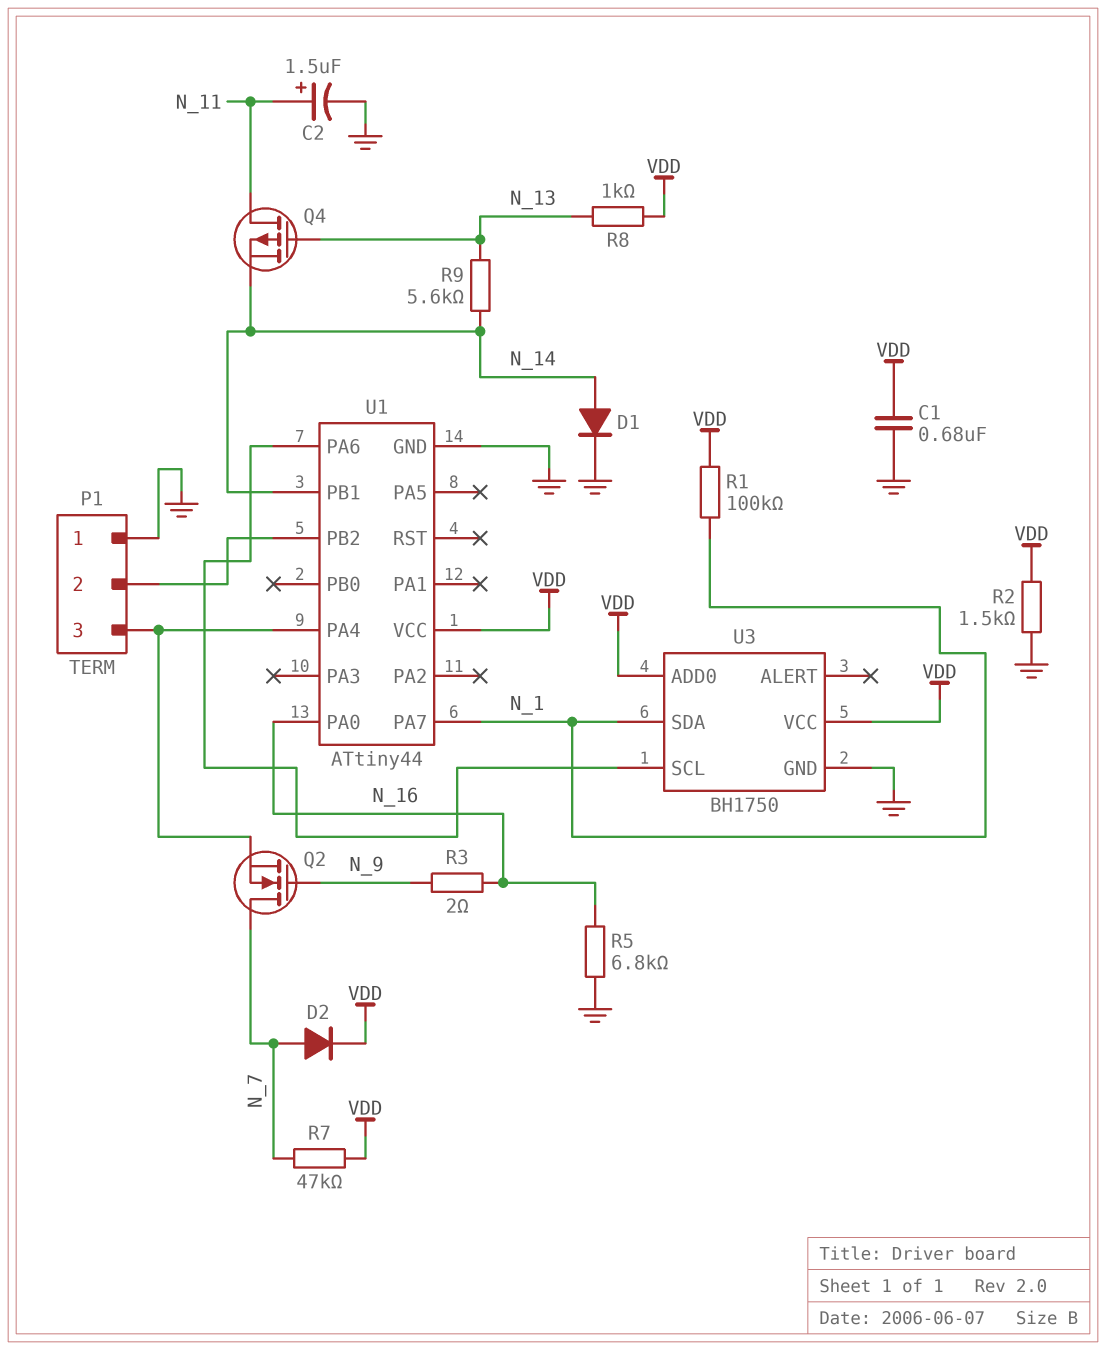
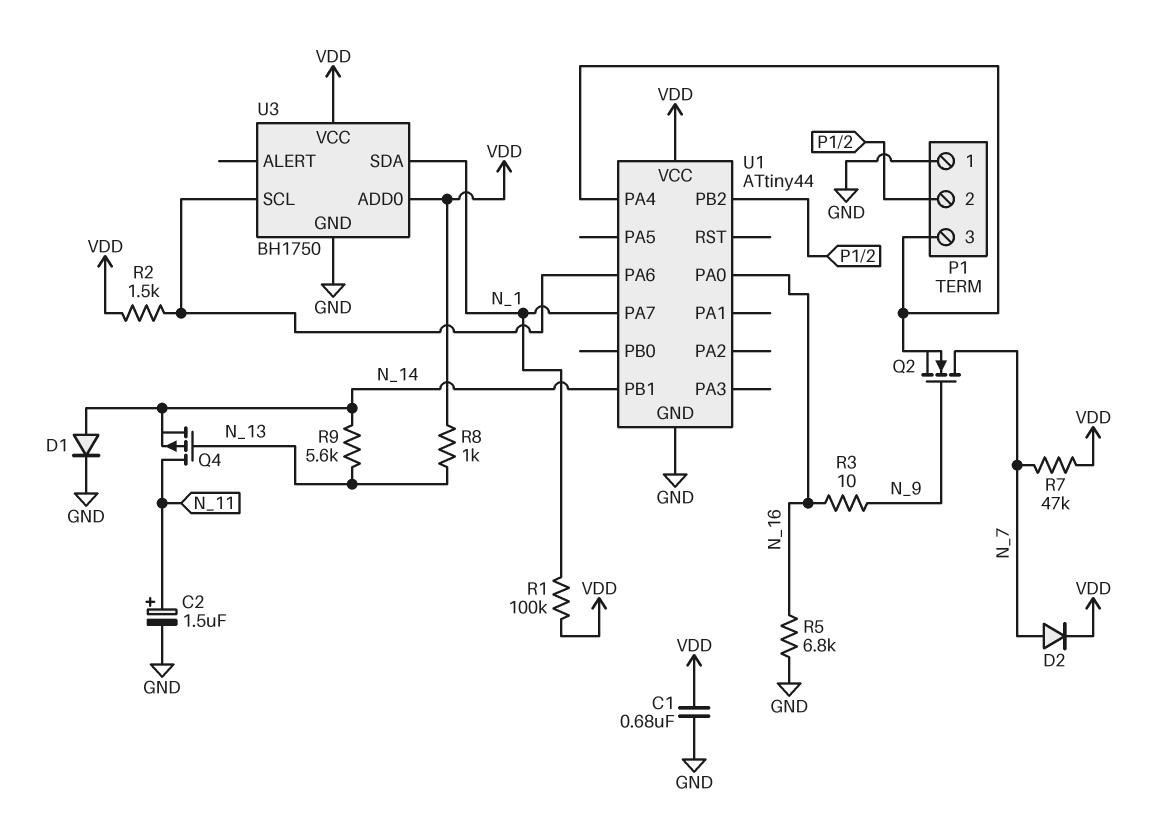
R2: 1.5k (GND, VDD) -> 1.5k (U1/PA6, VDD)
R3: 2 (N_9, N_16) -> 10 (N_9, N_16)

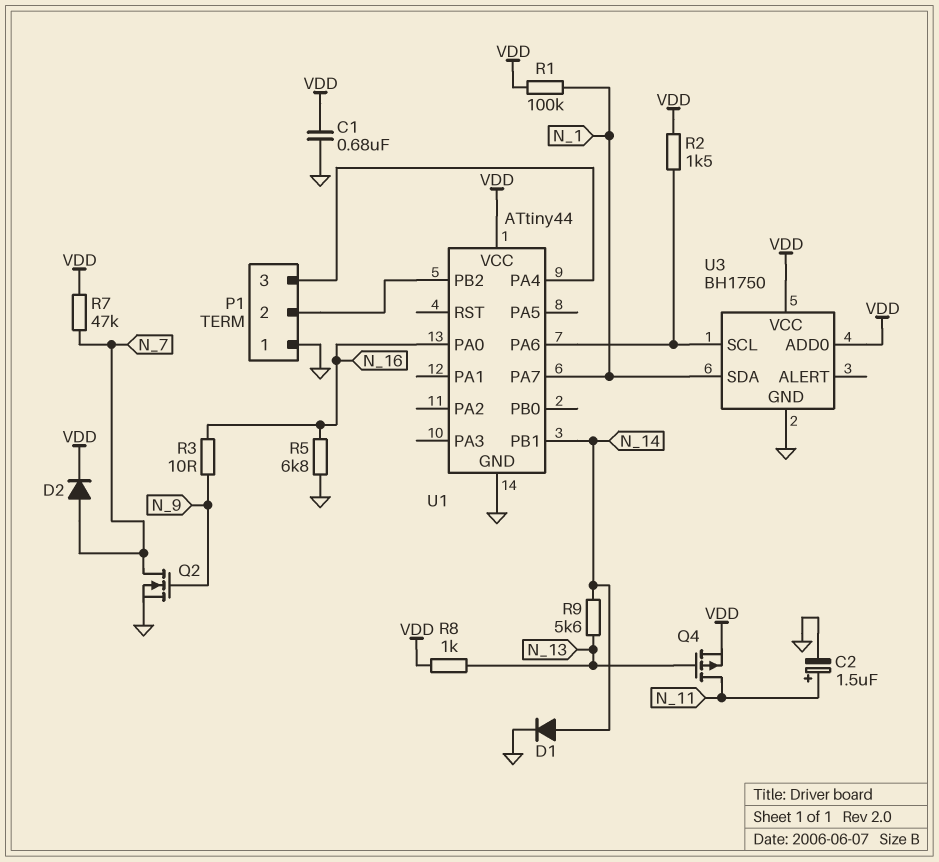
Q2: NMOS (G N_9, D N_7, S P1/3) -> NMOS (G N_9, D N_7, S GND)
Q4: PMOS (G N_13, D N_11, S N_14) -> PMOS (G N_13, D N_11, S VDD)

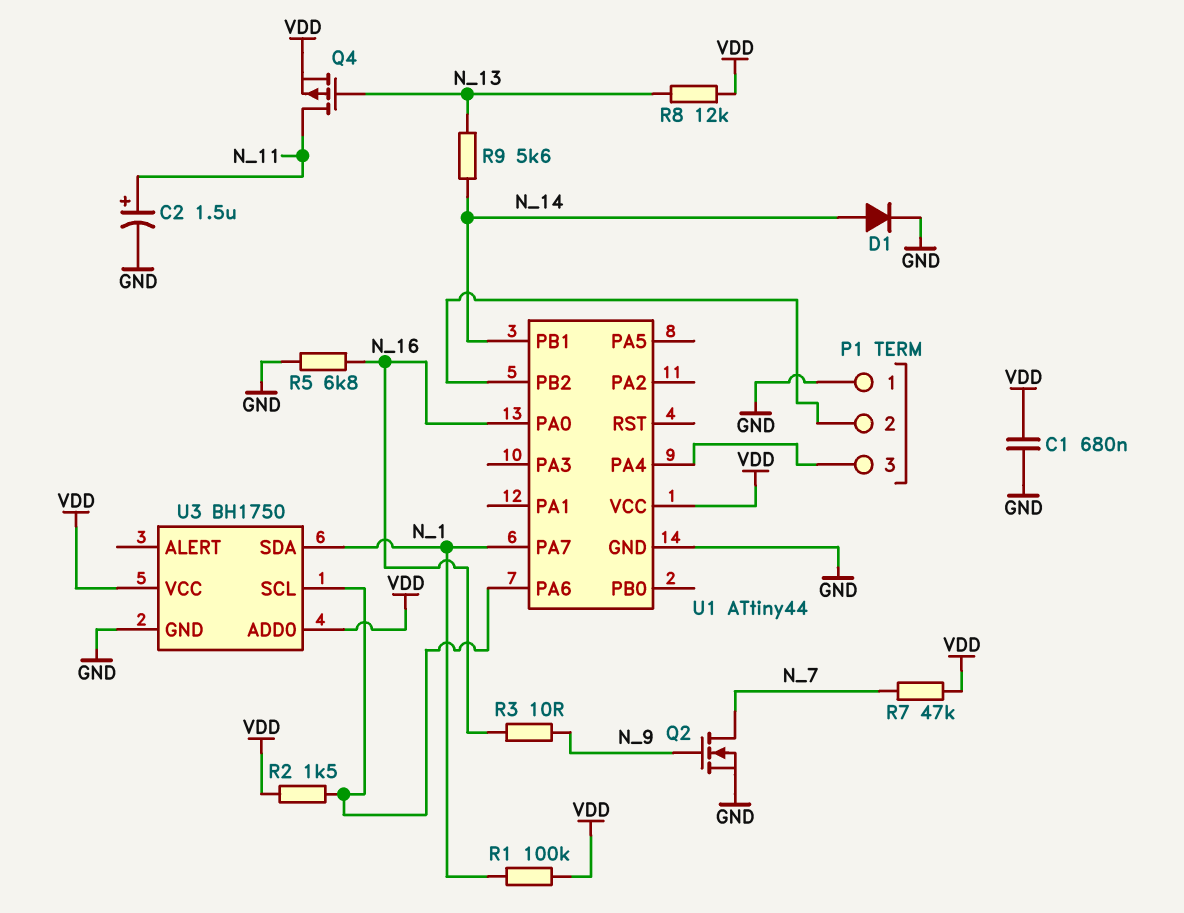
D2: diode (A N_7, K VDD) -> none
R8: 1k (N_13, VDD) -> 12k (N_13, VDD)

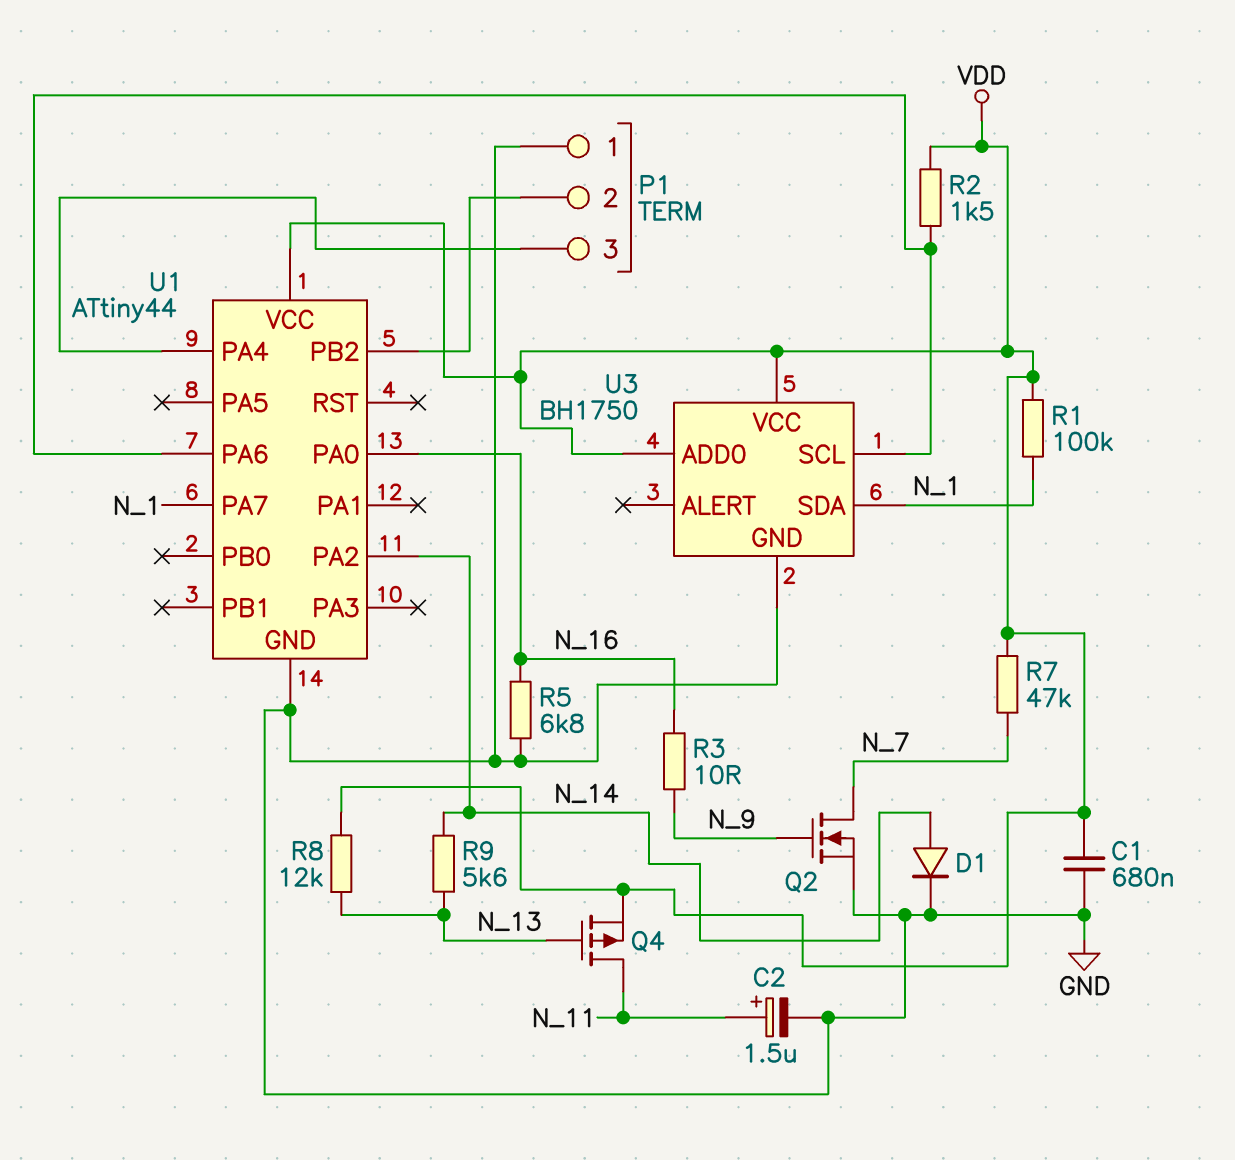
U1 pin PA2: none -> N_14
U1 pin PB1: N_14 -> none

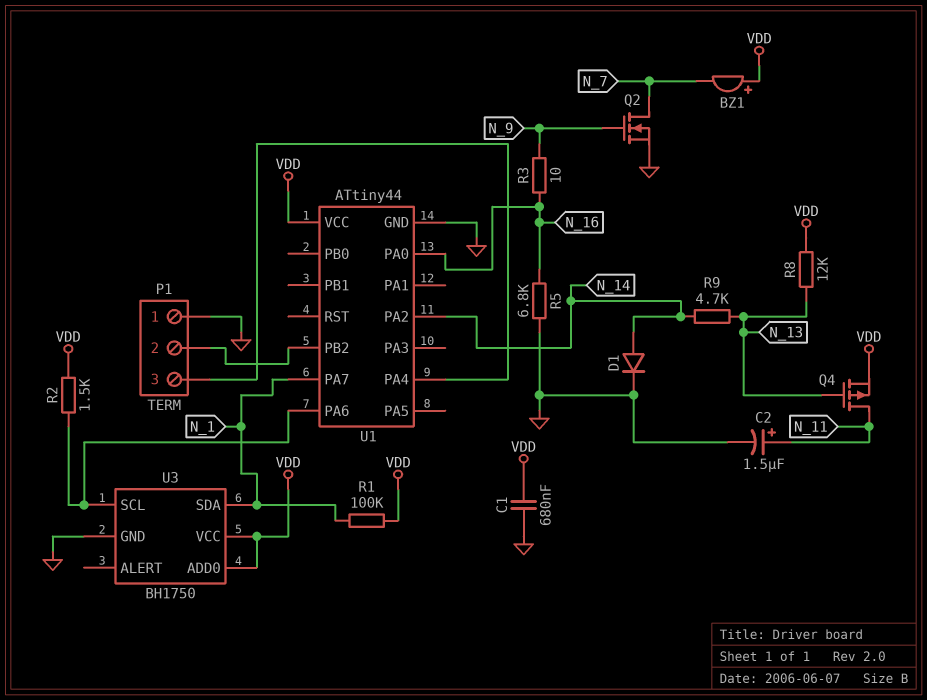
BZ1: none -> buzzer (plus VDD, minus N_7)
R7: 47k (N_7, VDD) -> none
R9: 5.6k (N_13, N_14) -> 4.7k (N_13, N_14)

